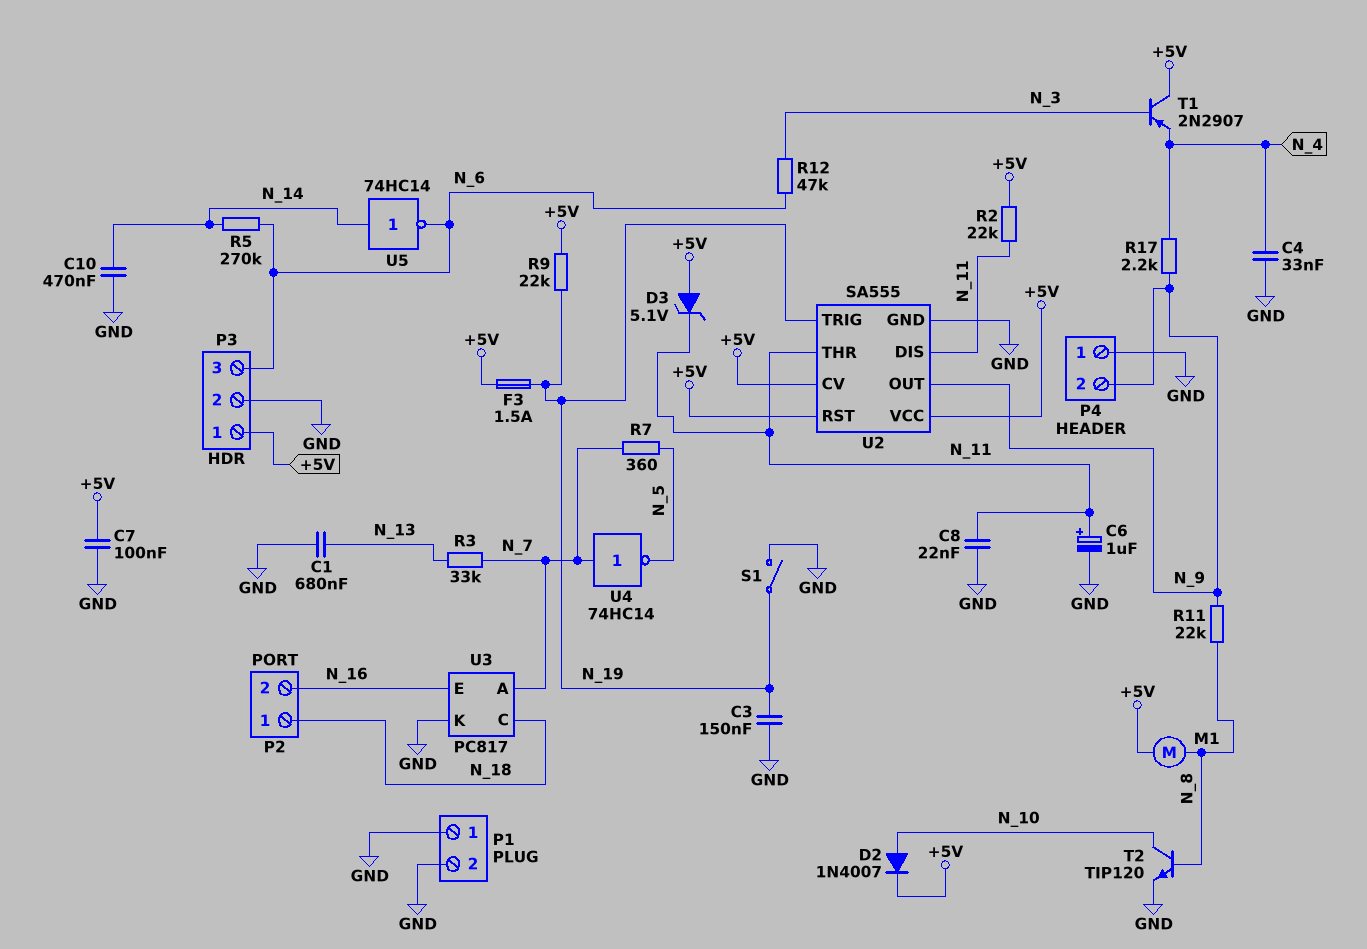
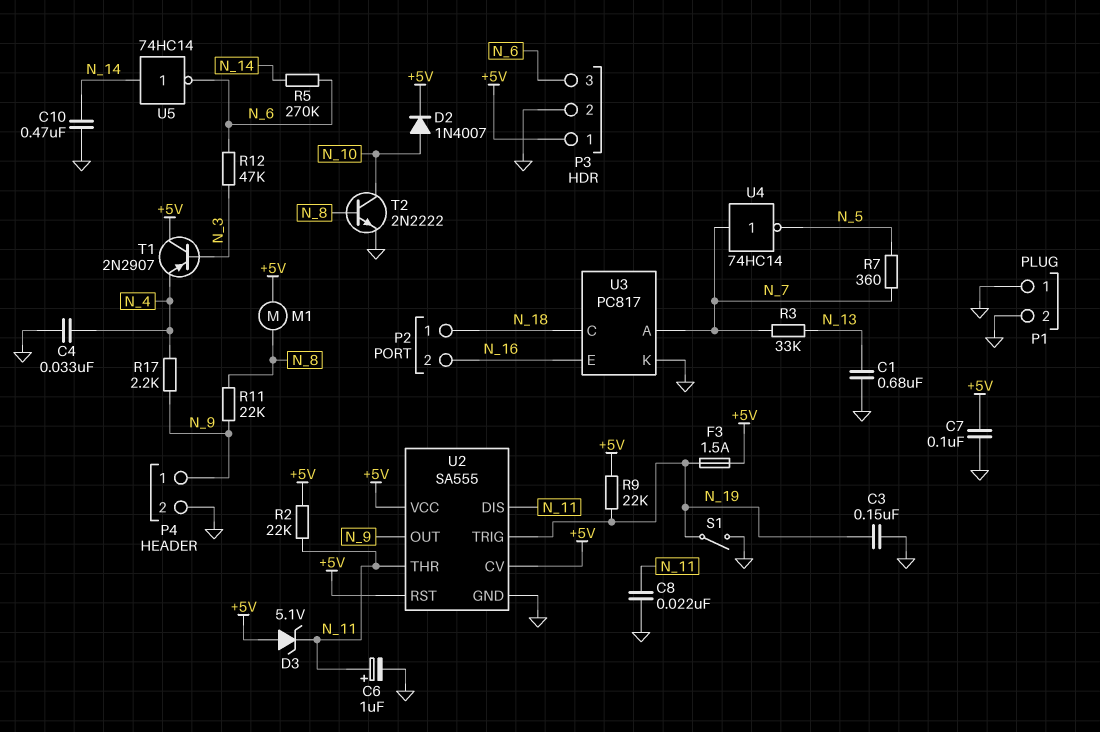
P4 pin 1: GND -> N_9
P4 pin 2: N_9 -> GND
T2: NPN TIP120 (B N_8, C N_10, E GND) -> NPN 2N2222 (B N_8, C N_10, E GND)

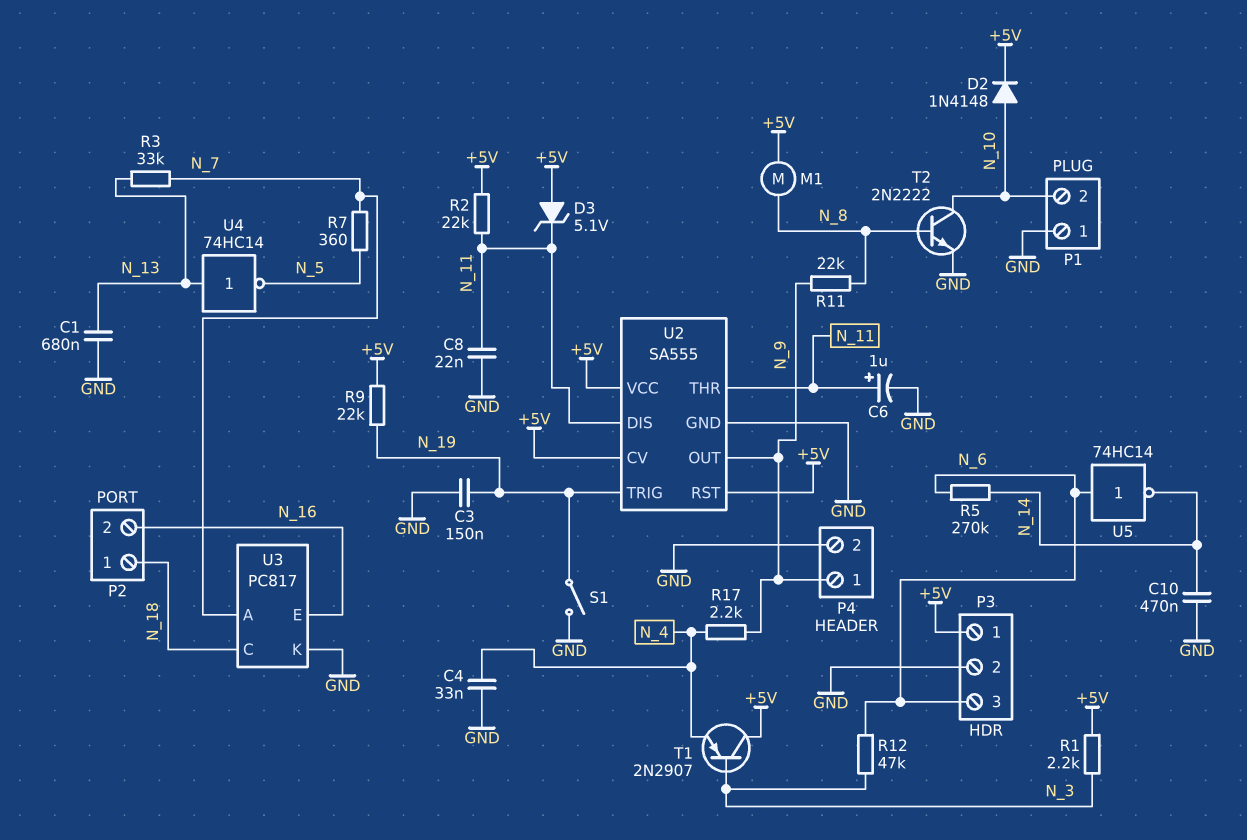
C7: 100nF (+5V, GND) -> none
D2: diode 1N4007 (A N_10, K +5V) -> diode 1N4148 (A N_10, K +5V)
F3: 1.5A (+5V, N_19) -> none
P1 pin 2: GND -> N_10
R1: none -> 2.2k (+5V, N_3)
U4: NOT 74HC14 (in N_7, out N_5) -> NOT 74HC14 (in N_13, out N_5)
U5: NOT 74HC14 (in N_14, out N_6) -> NOT 74HC14 (in N_6, out N_14)

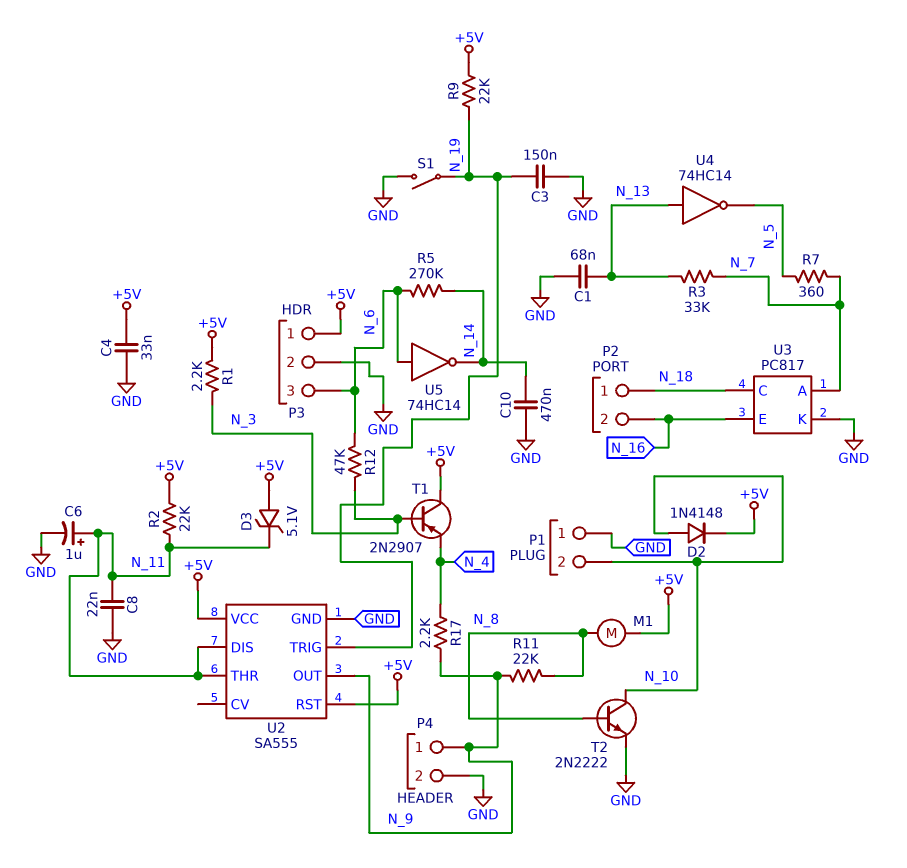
C1: 680nF (GND, N_13) -> 68nF (GND, N_13)
C4: 33nF (GND, N_4) -> 33nF (+5V, GND)
U2 pin CV: +5V -> none

